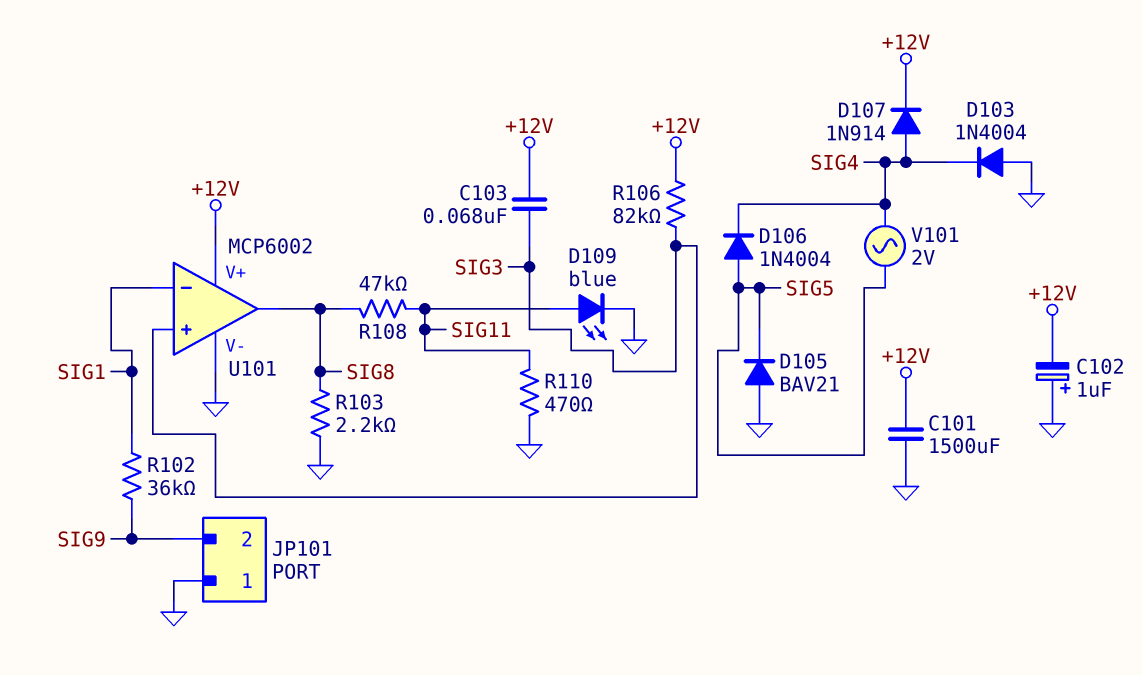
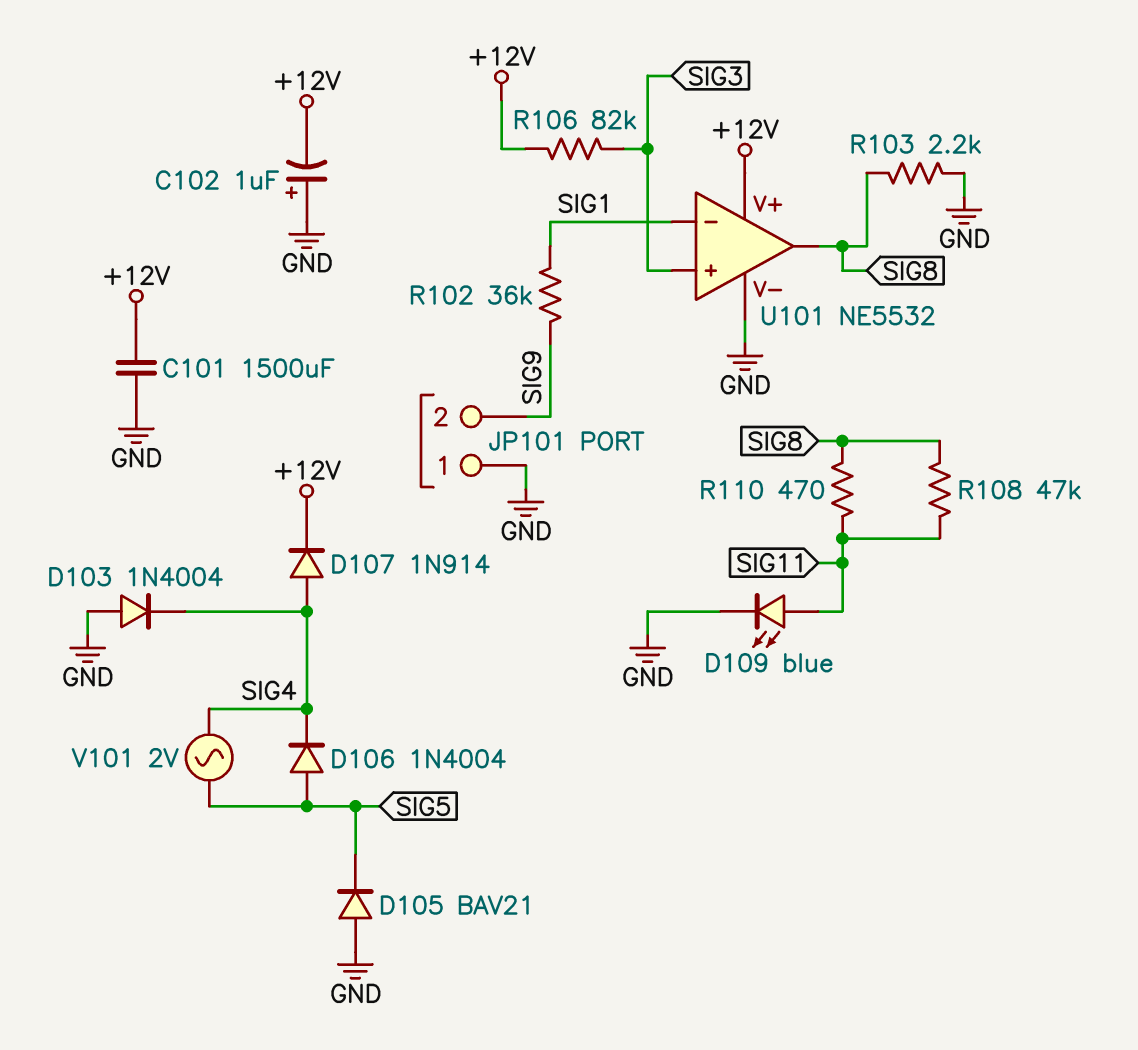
C103: 68nF (+12V, SIG3) -> none
R110: 470 (GND, SIG11) -> 470 (SIG8, SIG11)
U101: MCP6002 -> NE5532

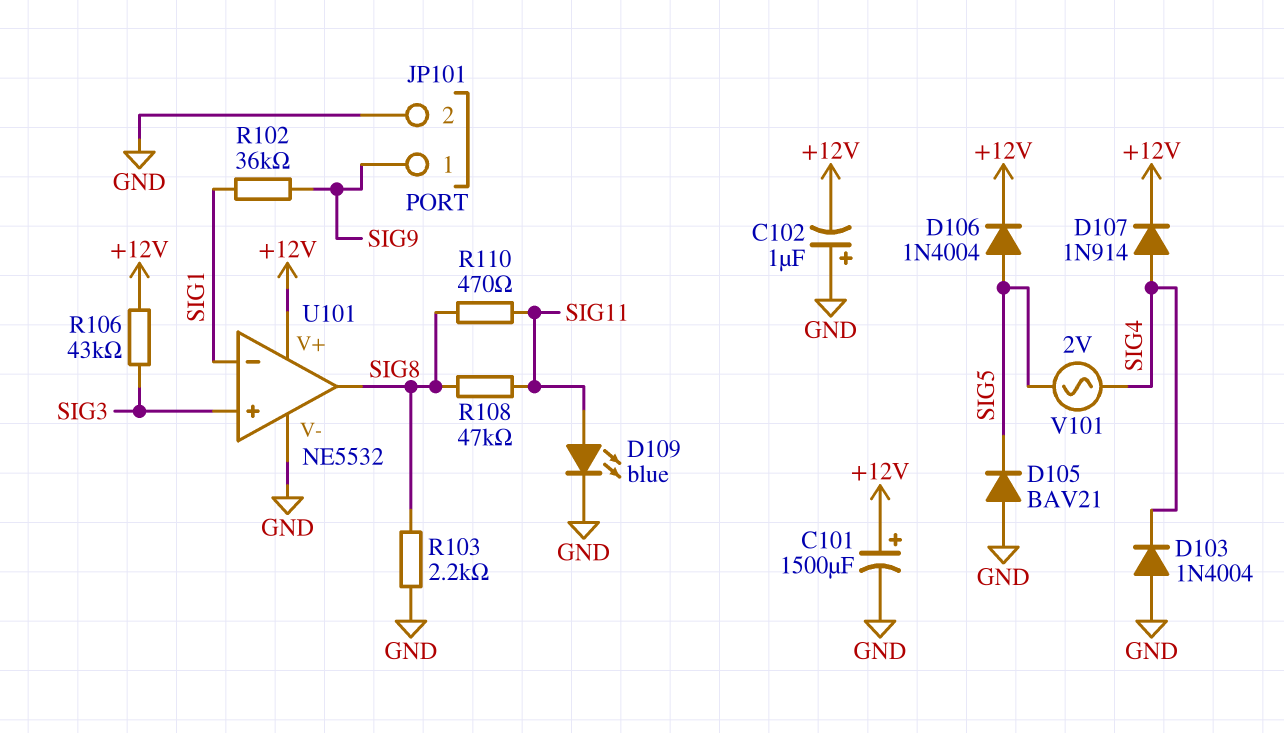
C101: 1500uF (+12V, GND) -> 1500uF (plus +12V, minus GND)
D106: diode 1N4004 (A SIG5, K SIG4) -> diode 1N4004 (A SIG5, K +12V)
JP101 pin 1: GND -> SIG9
JP101 pin 2: SIG9 -> GND
R106: 82k (+12V, SIG3) -> 43k (+12V, SIG3)

